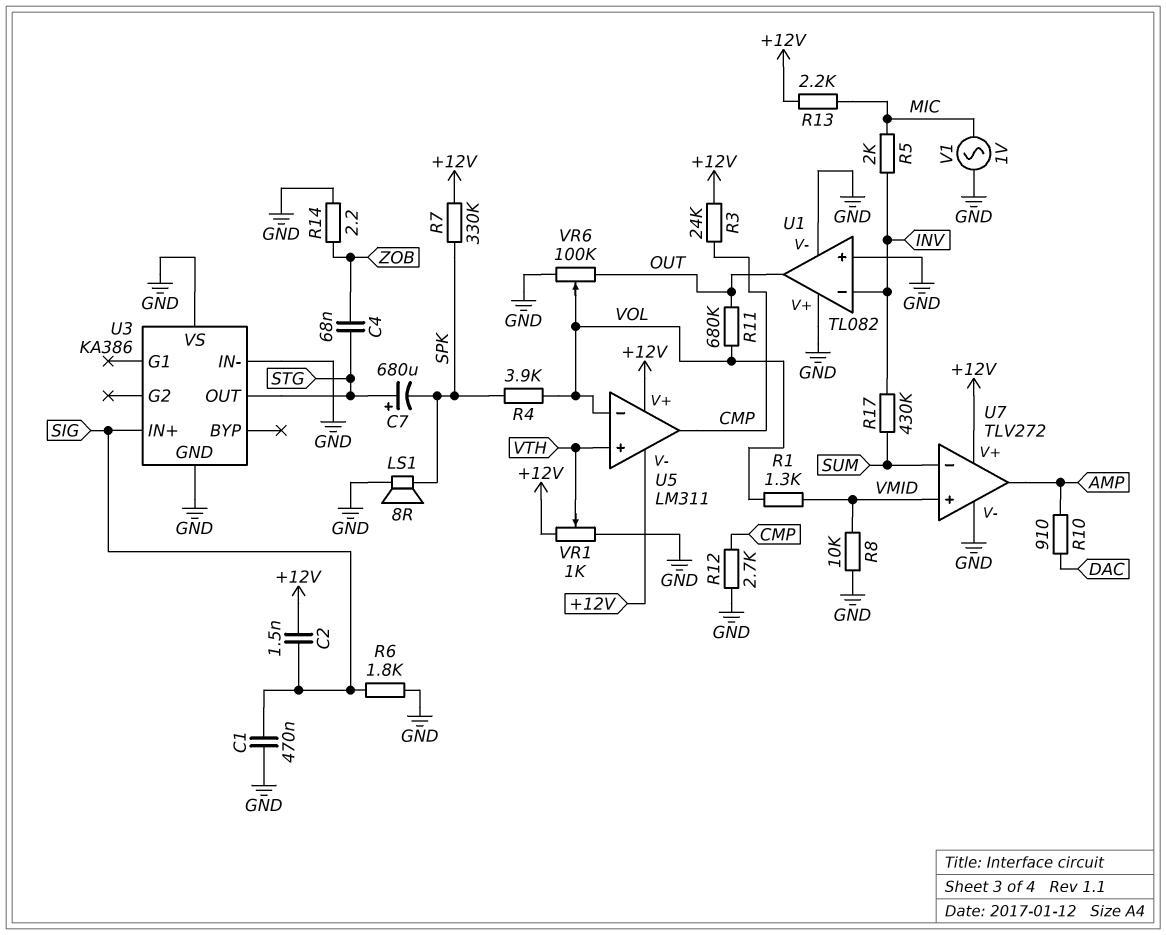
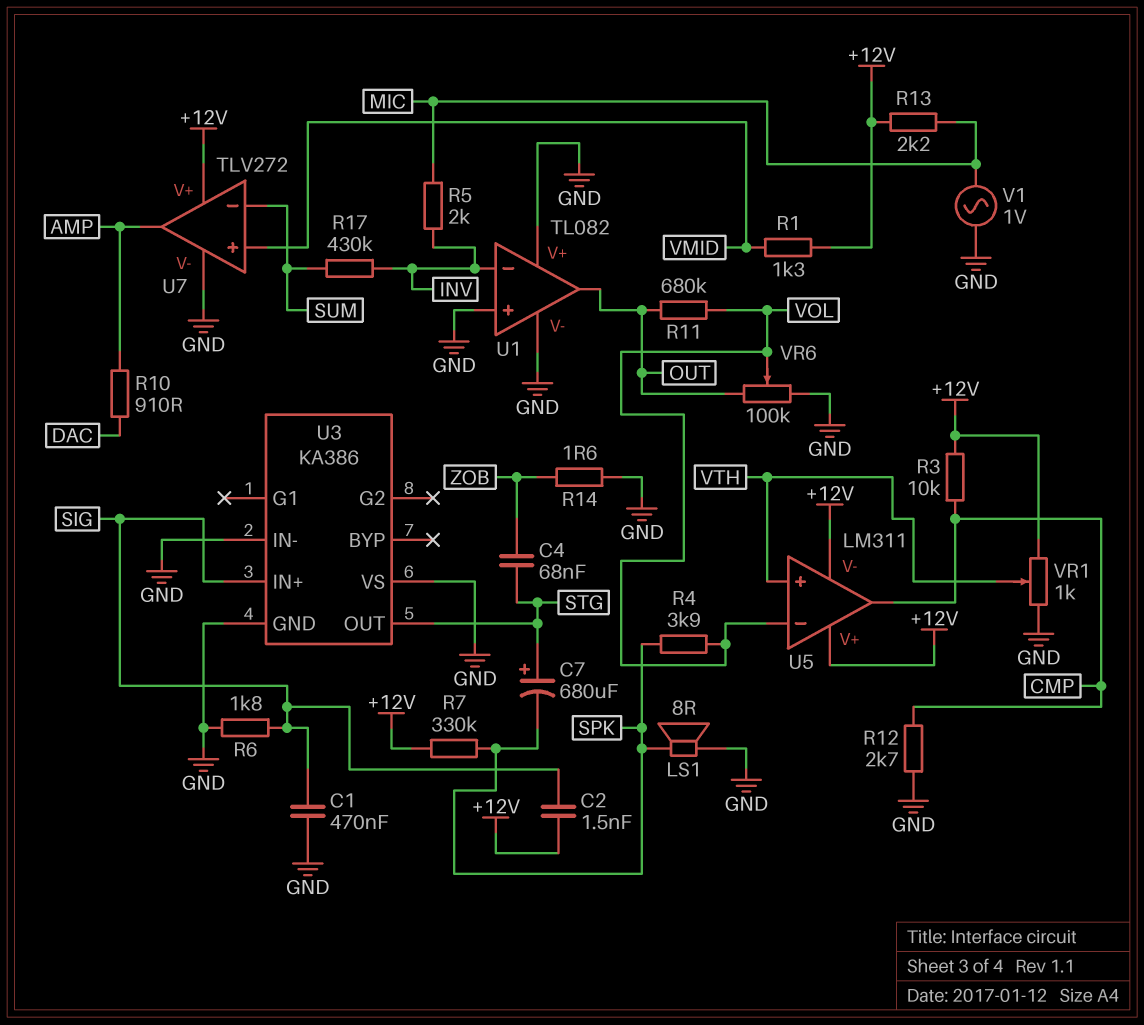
R1: 1.3k (VMID, VOL) -> 1.3k (+12V, VMID)
R3: 24k (+12V, CMP) -> 10k (+12V, CMP)
R8: 10k (GND, VMID) -> none
R14: 2.2 (GND, ZOB) -> 1.6 (GND, ZOB)

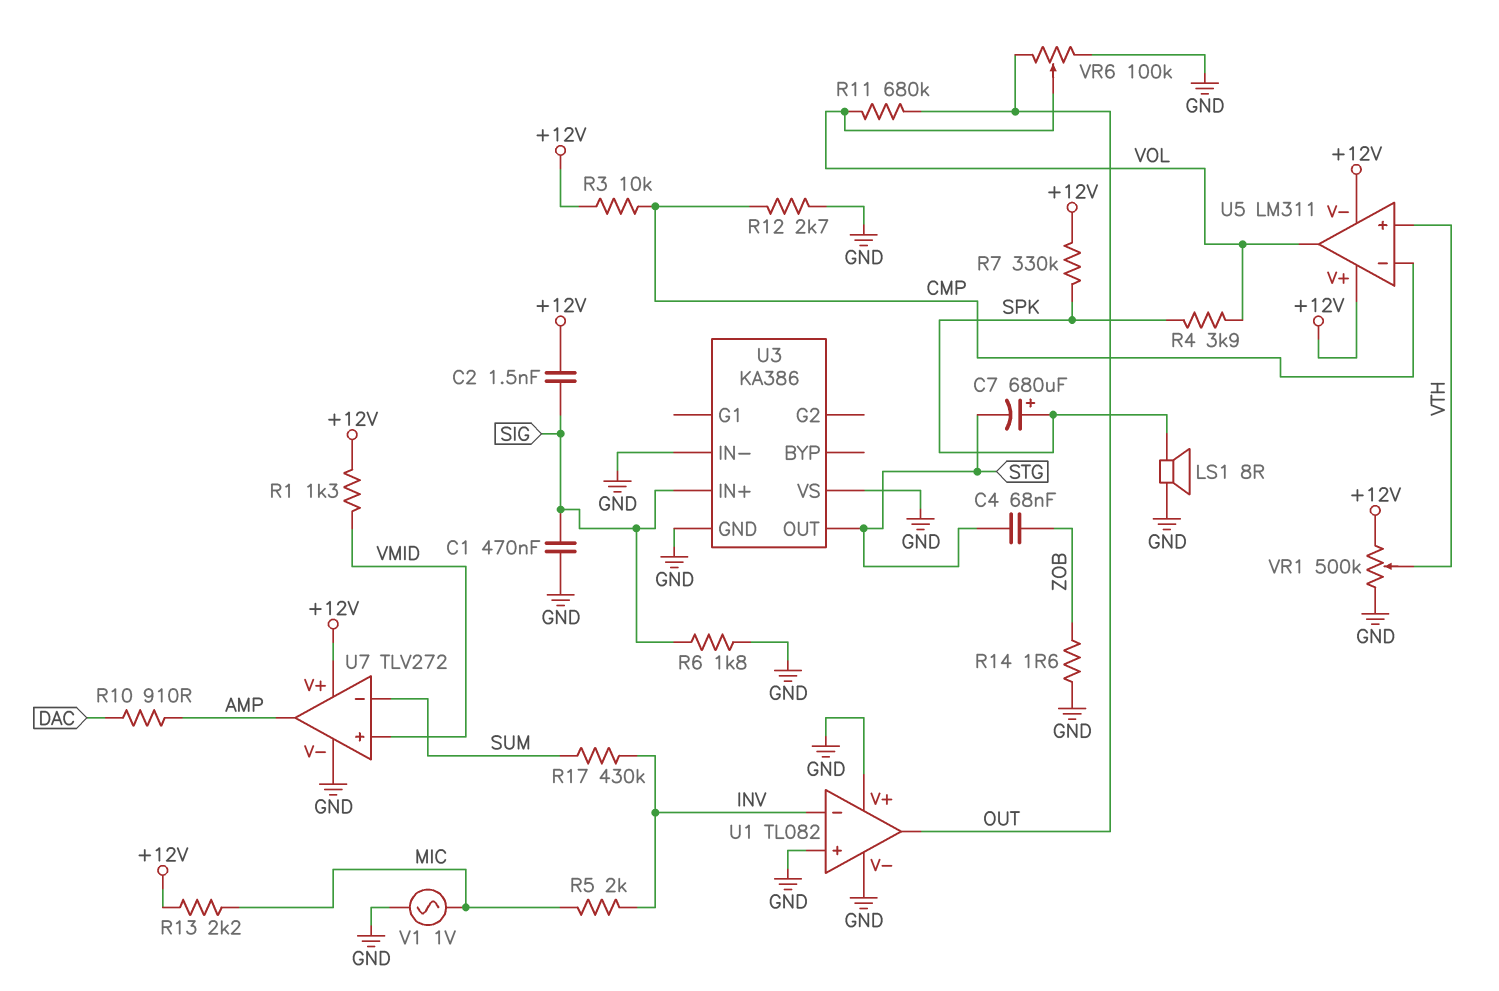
C7: 680uF (plus STG, minus SPK) -> 680uF (plus SPK, minus STG)
U5 pin in-: VOL -> CMP
U5 pin out: CMP -> VOL
VR1: 1k (+12V, GND, wiper VTH) -> 500k (+12V, GND, wiper VTH)

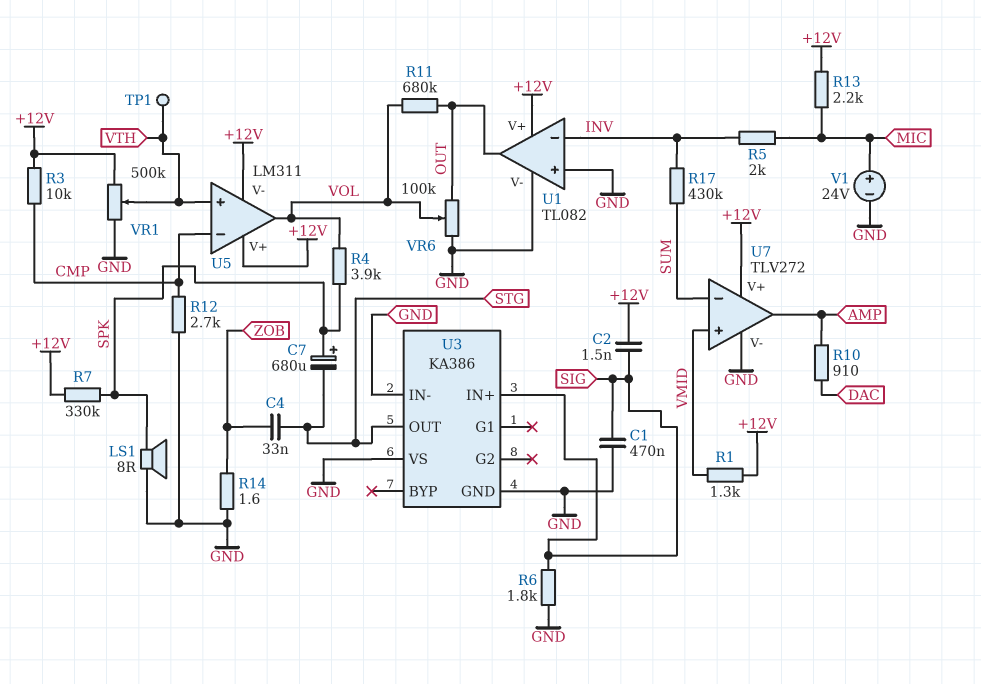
C4: 68nF (STG, ZOB) -> 33nF (STG, ZOB)
TP1: none -> test point (VTH)
U1 pin V+: GND -> +12V
V1: AC 1V (GND, MIC) -> 24V (plus MIC, minus GND)

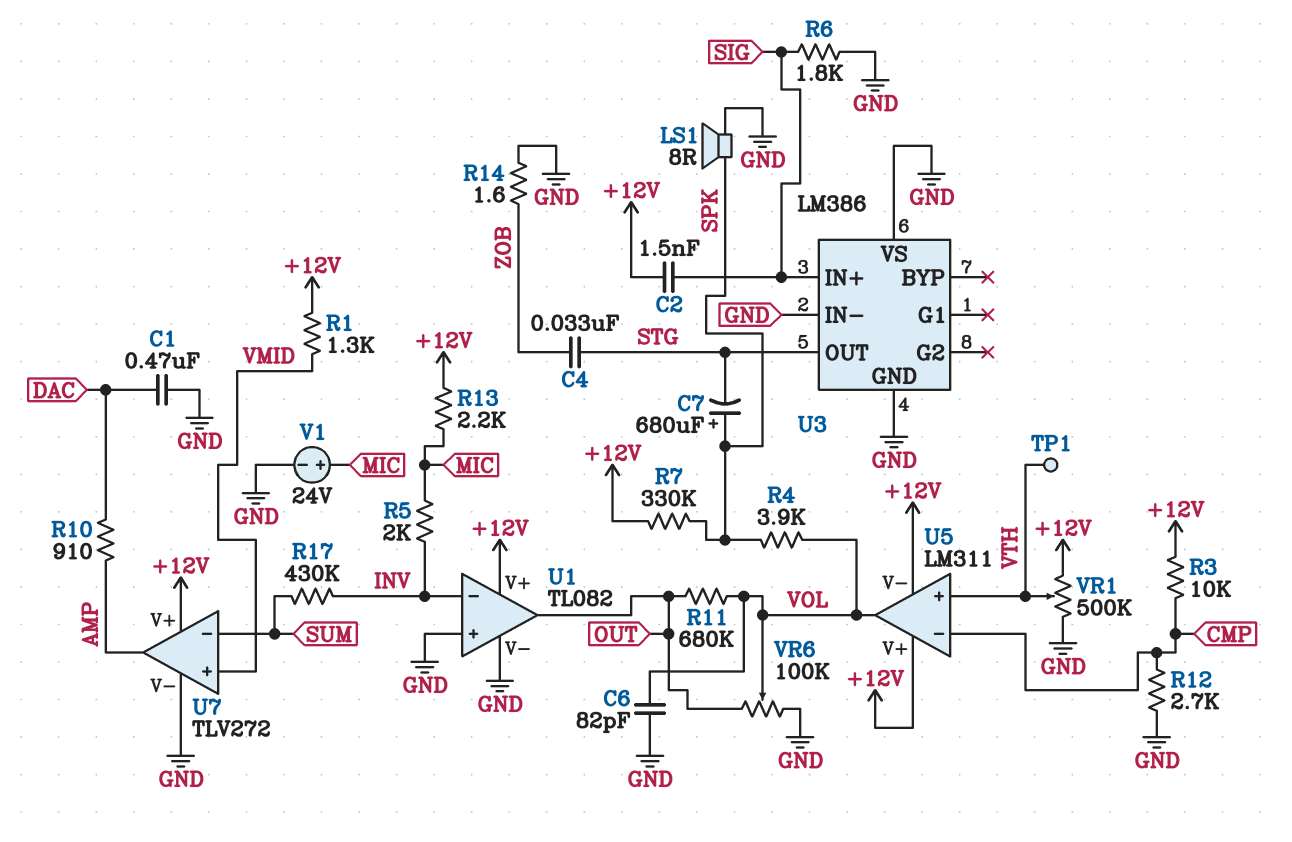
C1: 470nF (GND, SIG) -> 470nF (DAC, GND)
C6: none -> 82pF (GND, VOL)
U3: KA386 -> LM386

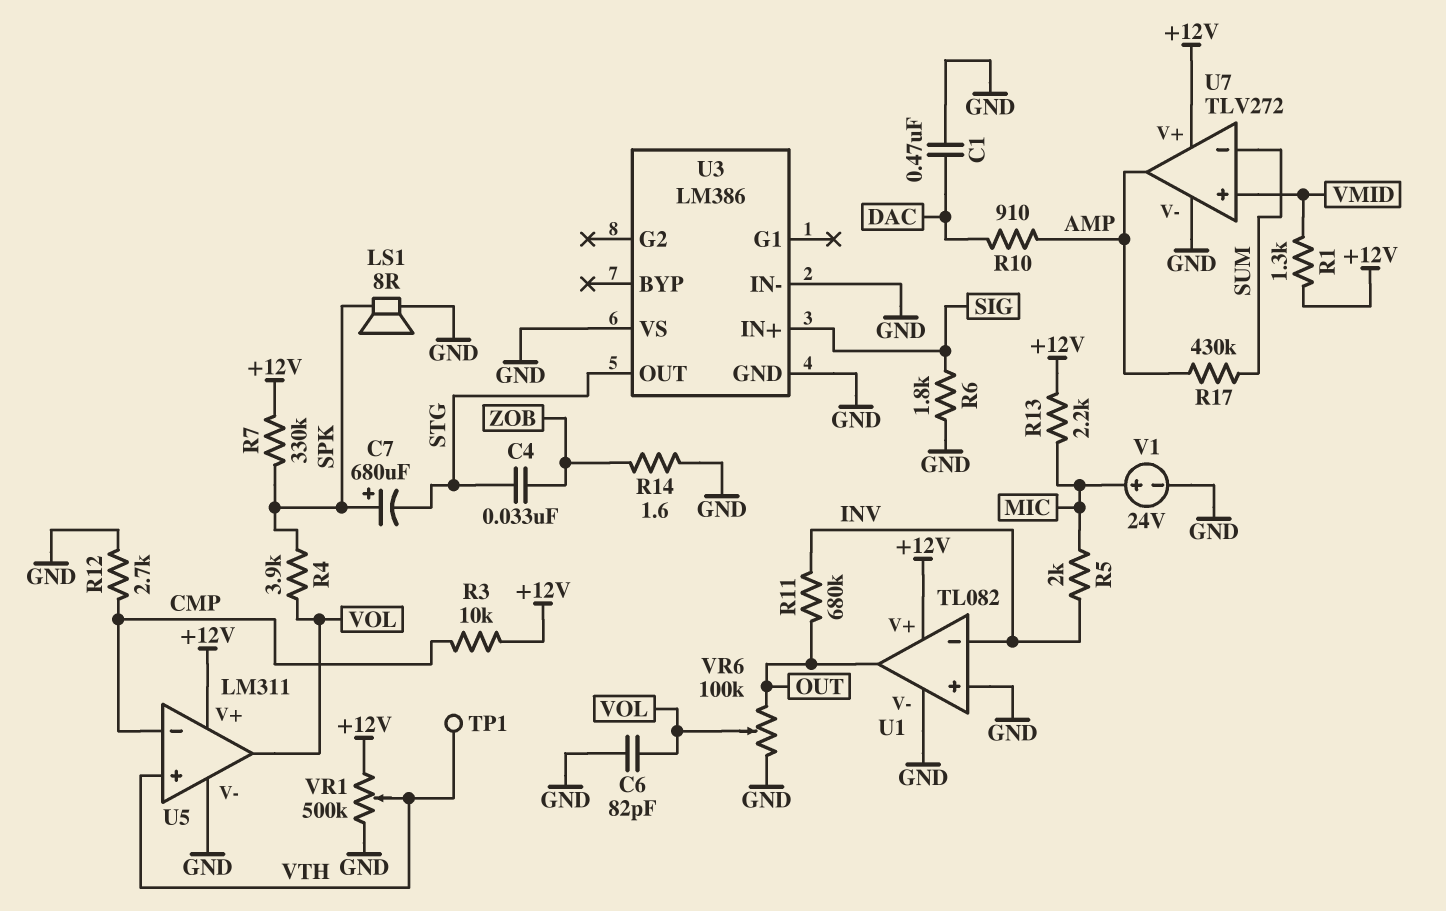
C2: 1.5nF (+12V, SIG) -> none
R11: 680k (OUT, VOL) -> 680k (INV, OUT)
R17: 430k (INV, SUM) -> 430k (AMP, SUM)
U5 pin V-: +12V -> GND

